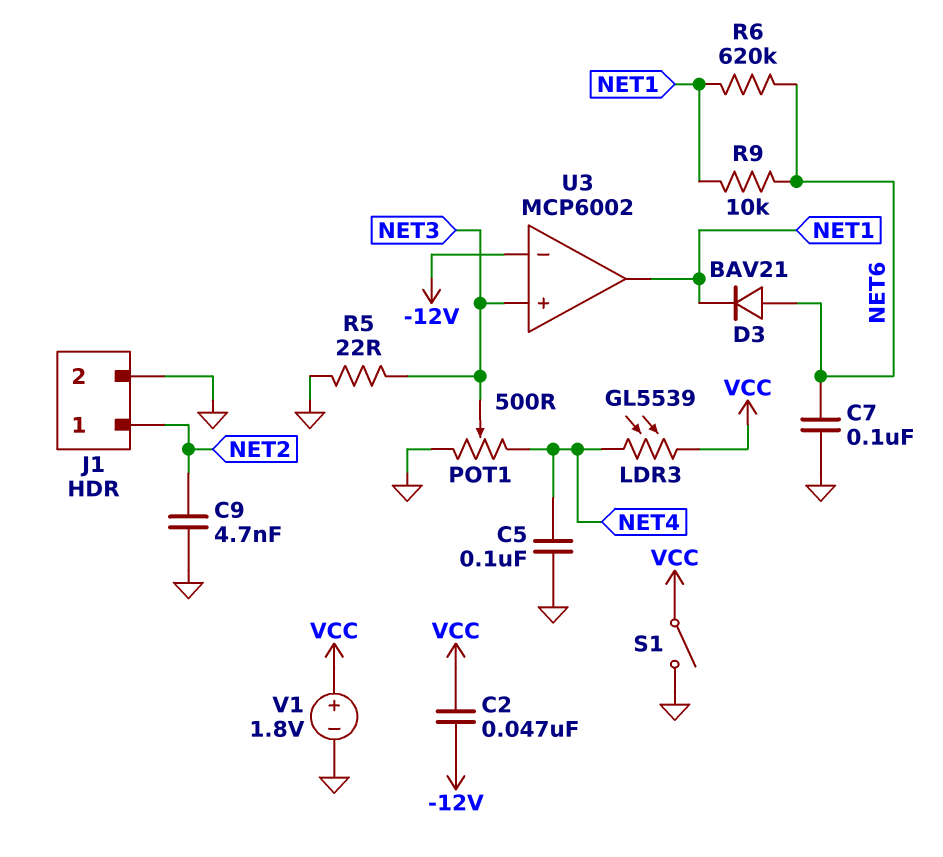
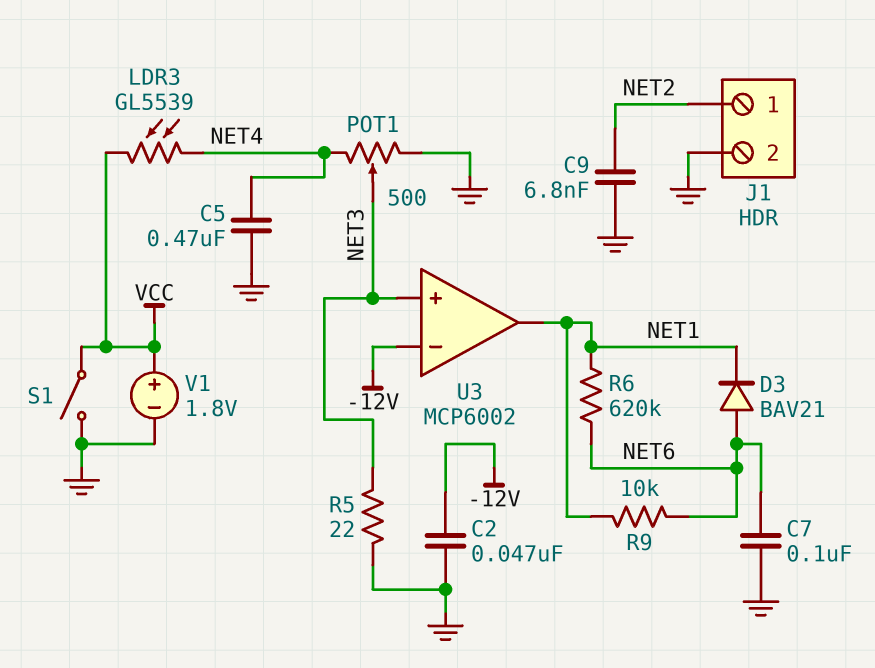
C2: 47nF (-12V, VCC) -> 47nF (-12V, GND)
C5: 100nF (GND, NET4) -> 470nF (GND, NET4)
C9: 4.7nF (GND, NET2) -> 6.8nF (GND, NET2)

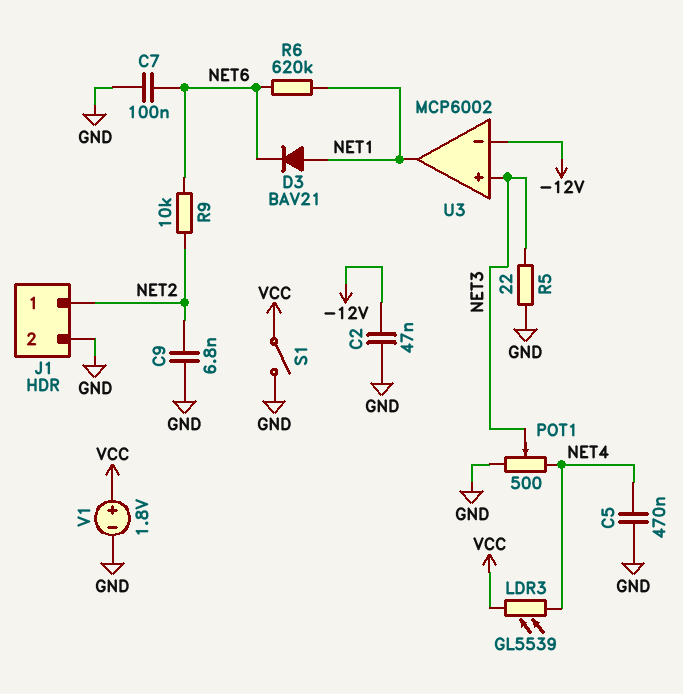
D3: diode BAV21 (A NET6, K NET1) -> diode BAV21 (A NET1, K NET6)
R9: 10k (NET1, NET6) -> 10k (NET2, NET6)

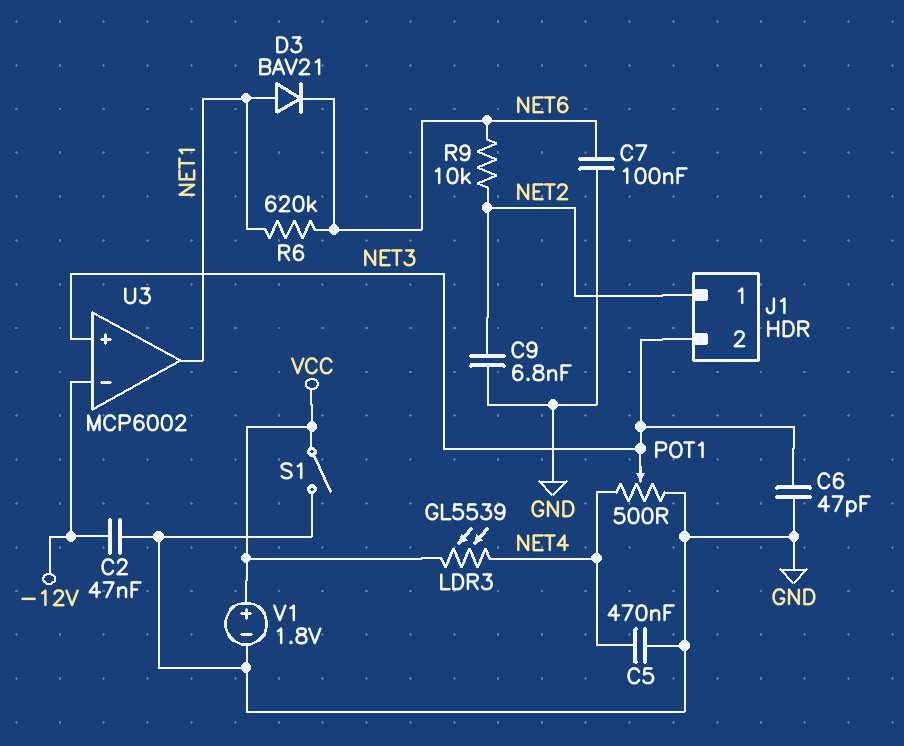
C6: none -> 47pF (GND, NET3)
J1 pin 2: GND -> NET3
R5: 22 (GND, NET3) -> none

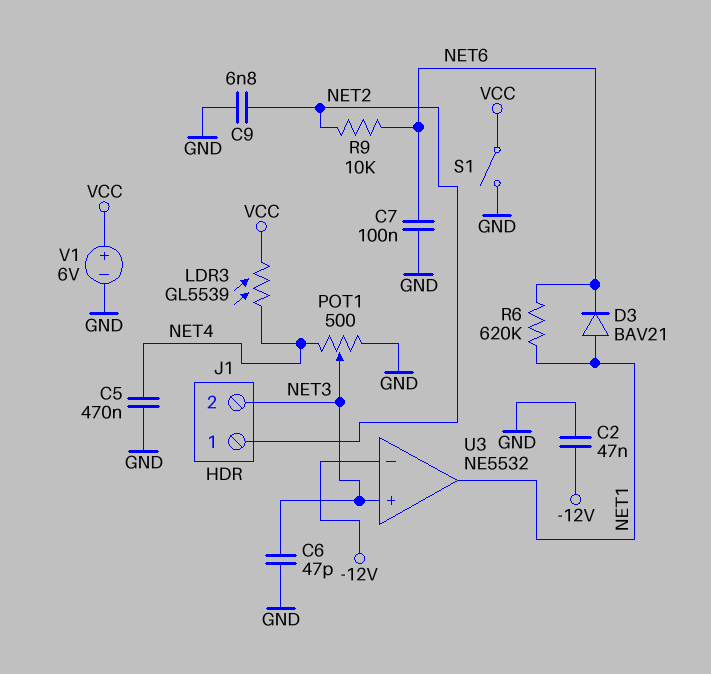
U3: MCP6002 -> NE5532
V1: 1.8V (plus VCC, minus GND) -> 6V (plus VCC, minus GND)

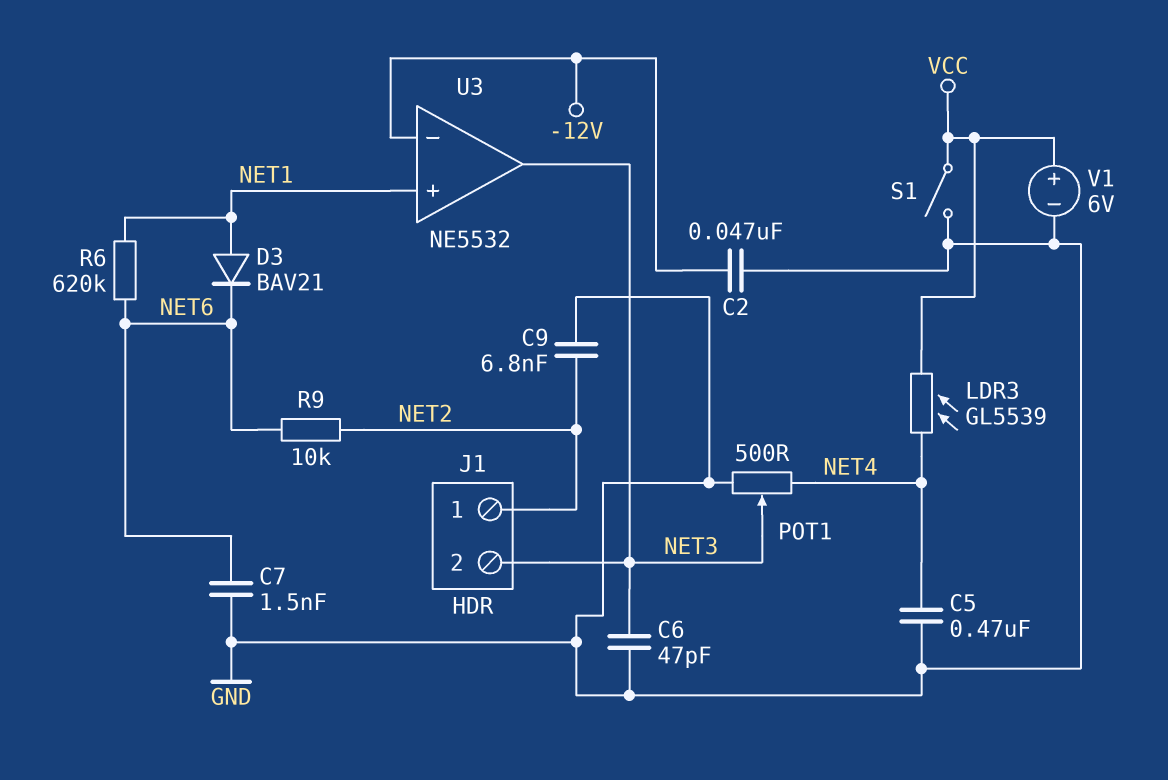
C7: 100nF (GND, NET6) -> 1.5nF (GND, NET6)
U3 pin in+: NET3 -> NET1
U3 pin out: NET1 -> NET3

